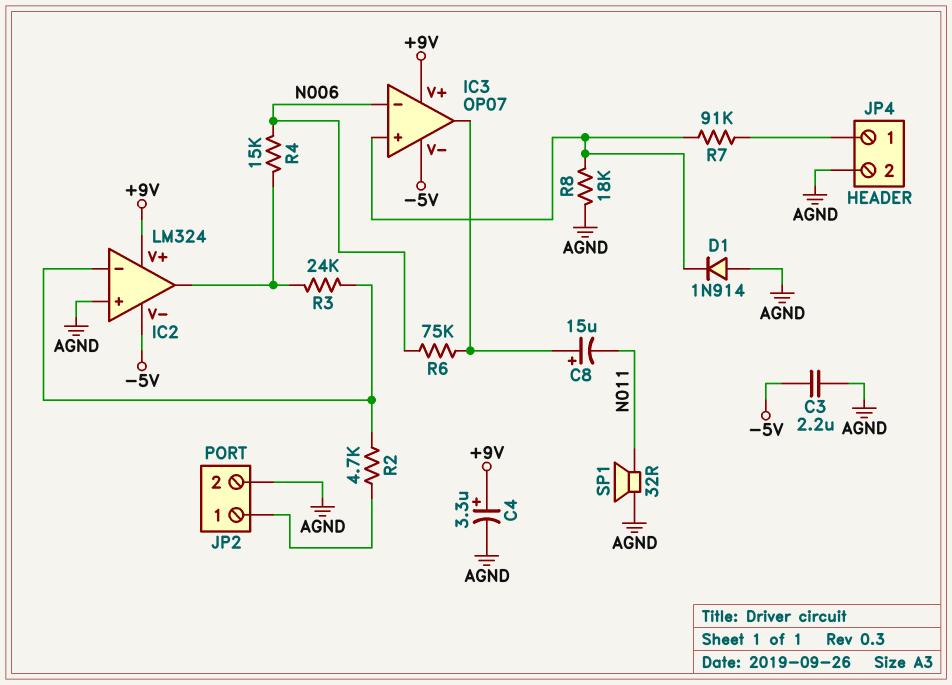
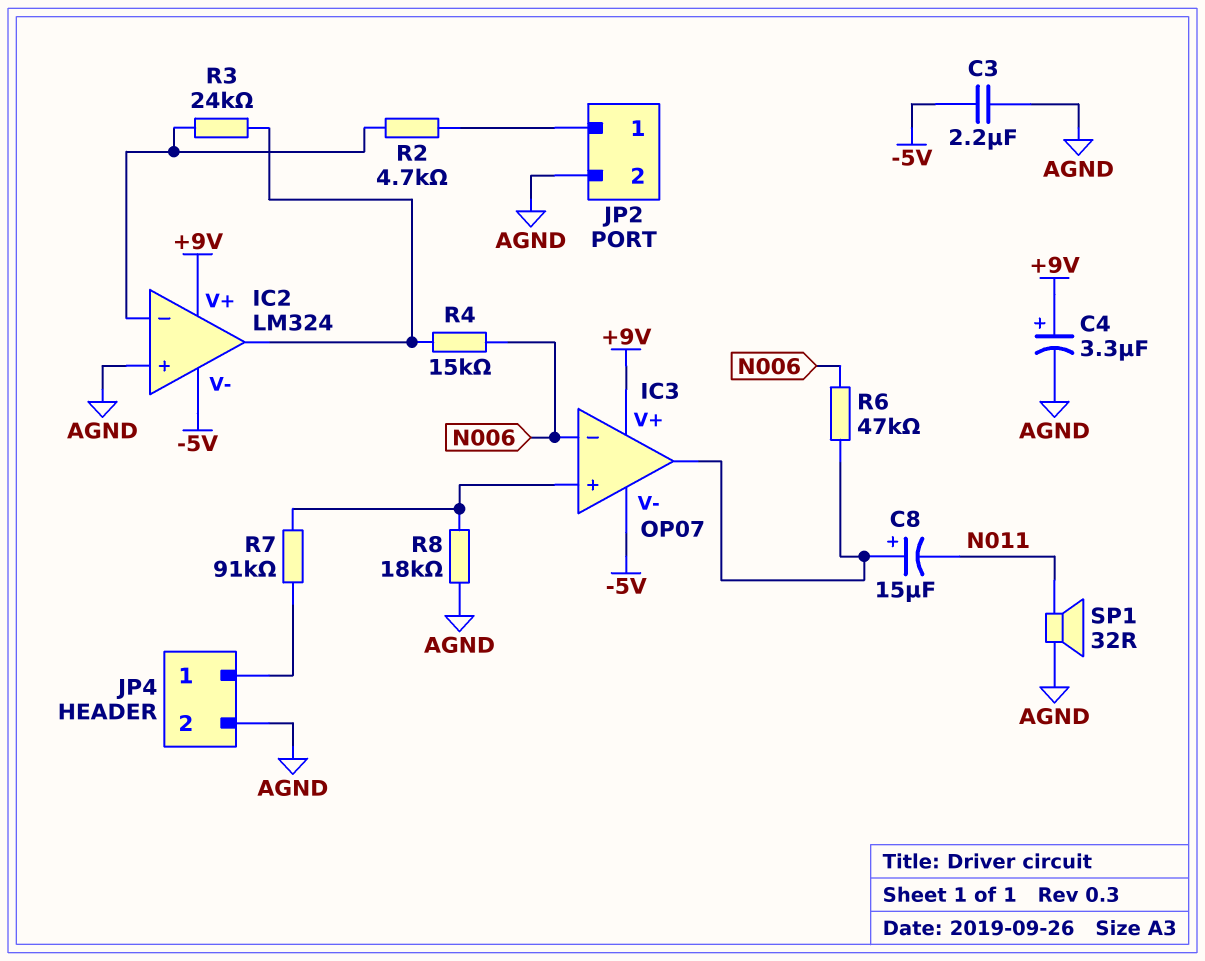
D1: diode 1N914 (A AGND, K IC3/in+) -> none
R6: 75k (IC3/out, N006) -> 47k (IC3/out, N006)

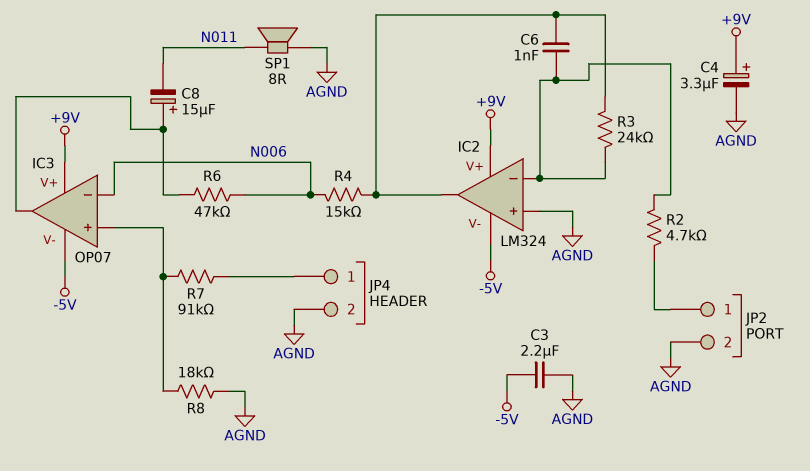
C6: none -> 1nF (IC2/in-, IC2/out)
SP1: speaker 32R (AGND, N011) -> speaker 8R (AGND, N011)

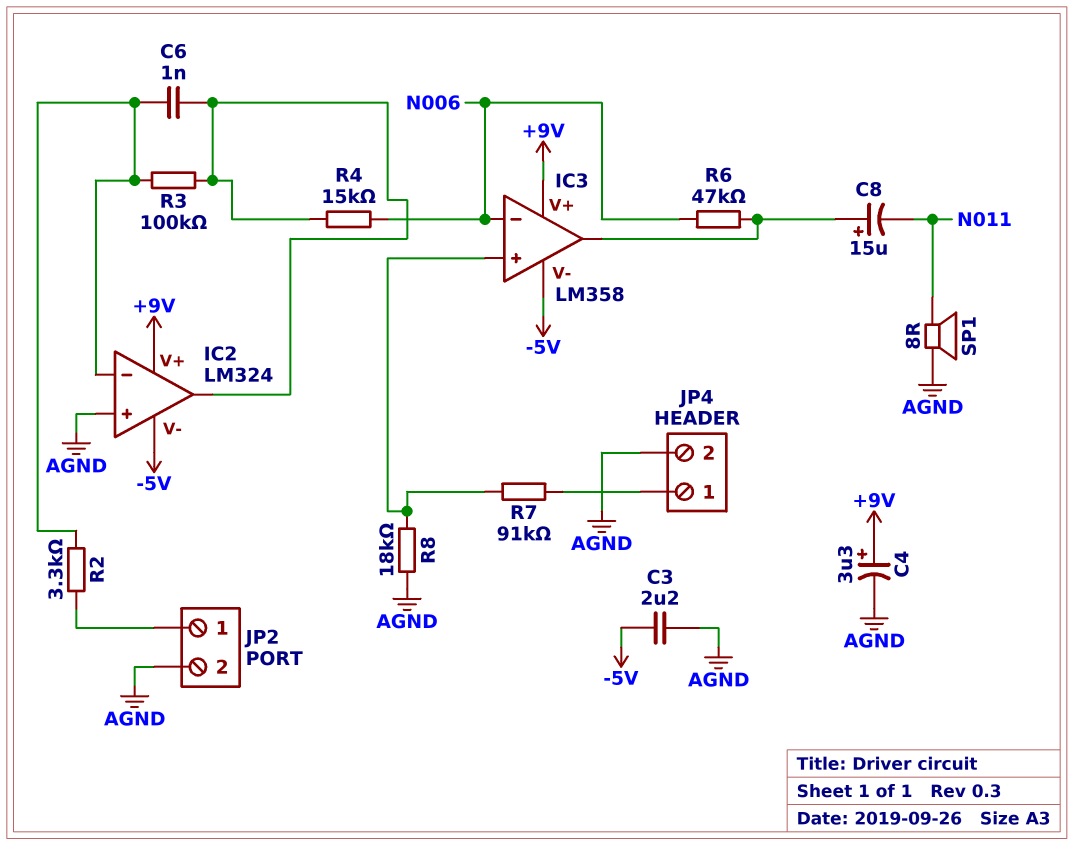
IC3: OP07 -> LM358
R2: 4.7k (IC2/in-, JP2/1) -> 3.3k (IC2/in-, JP2/1)
R3: 24k (IC2/in-, IC2/out) -> 100k (IC2/in-, IC2/out)

